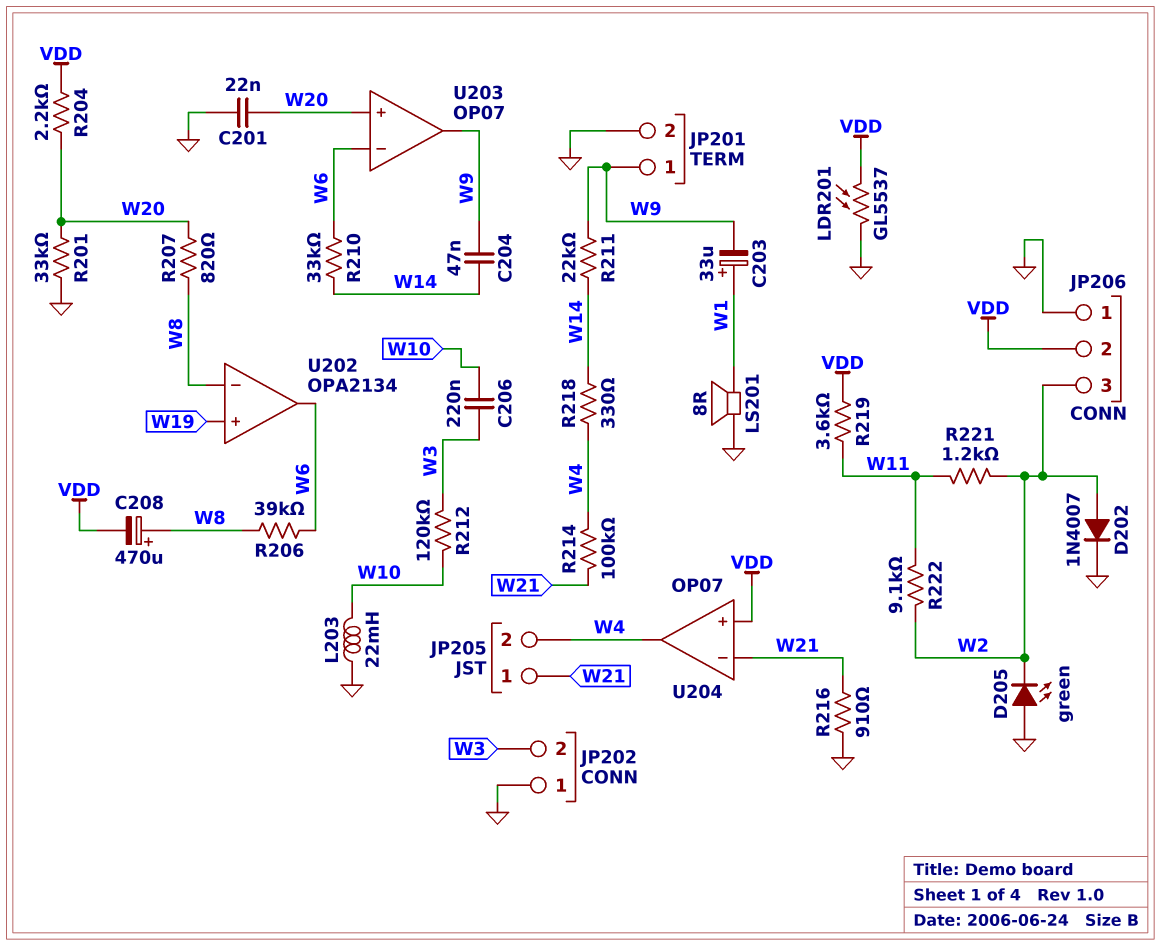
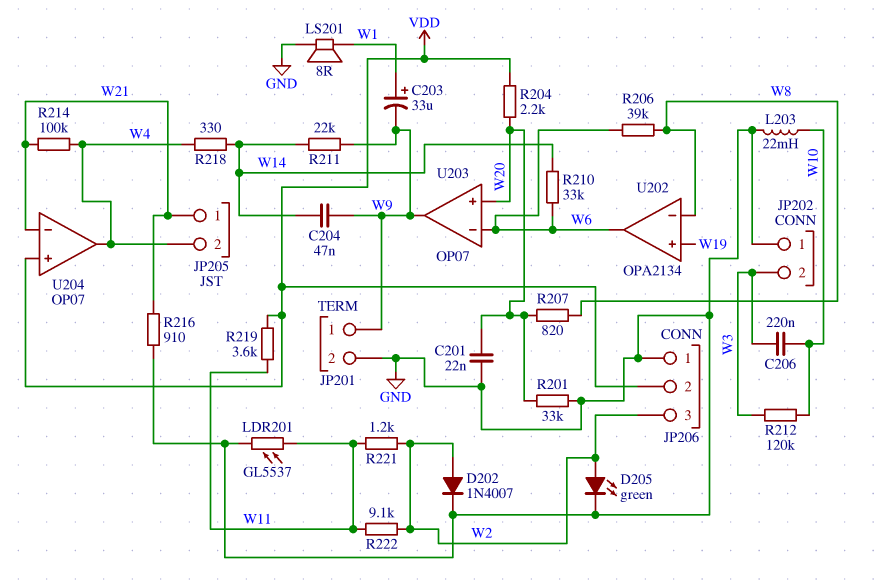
C208: 470uF (plus W8, minus VDD) -> none
D205: LED green (A GND, K W2) -> LED green (A W2, K GND)
LDR201: GL5537 (GND, VDD) -> GL5537 (GND, W11)

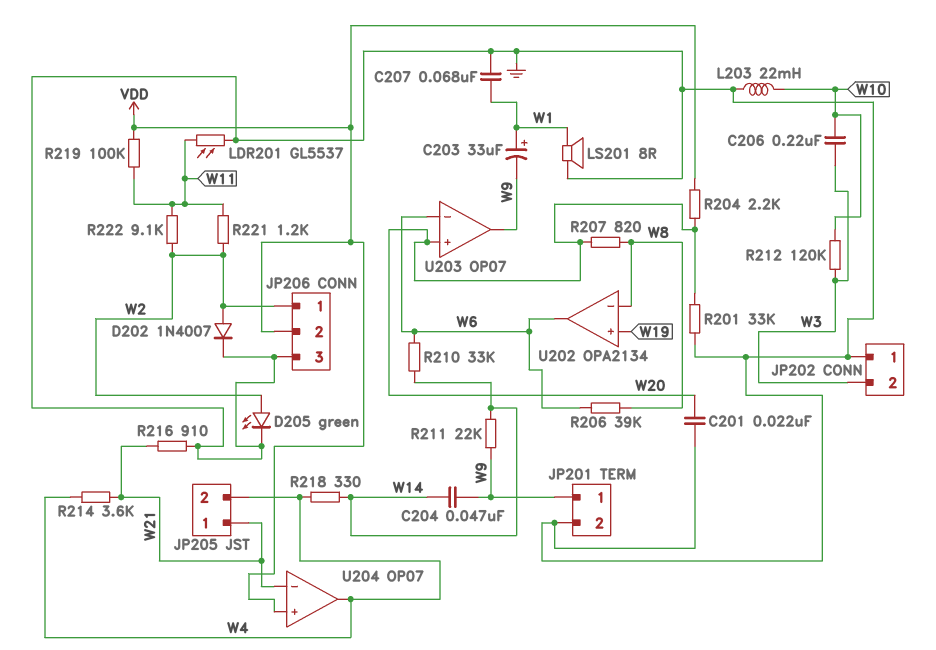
C207: none -> 68nF (GND, W1)
JP206 pin 1: GND -> W2
JP206 pin 3: W2 -> GND
R214: 100k (W4, W21) -> 3.6k (W4, W21)
R219: 3.6k (VDD, W11) -> 100k (VDD, W11)

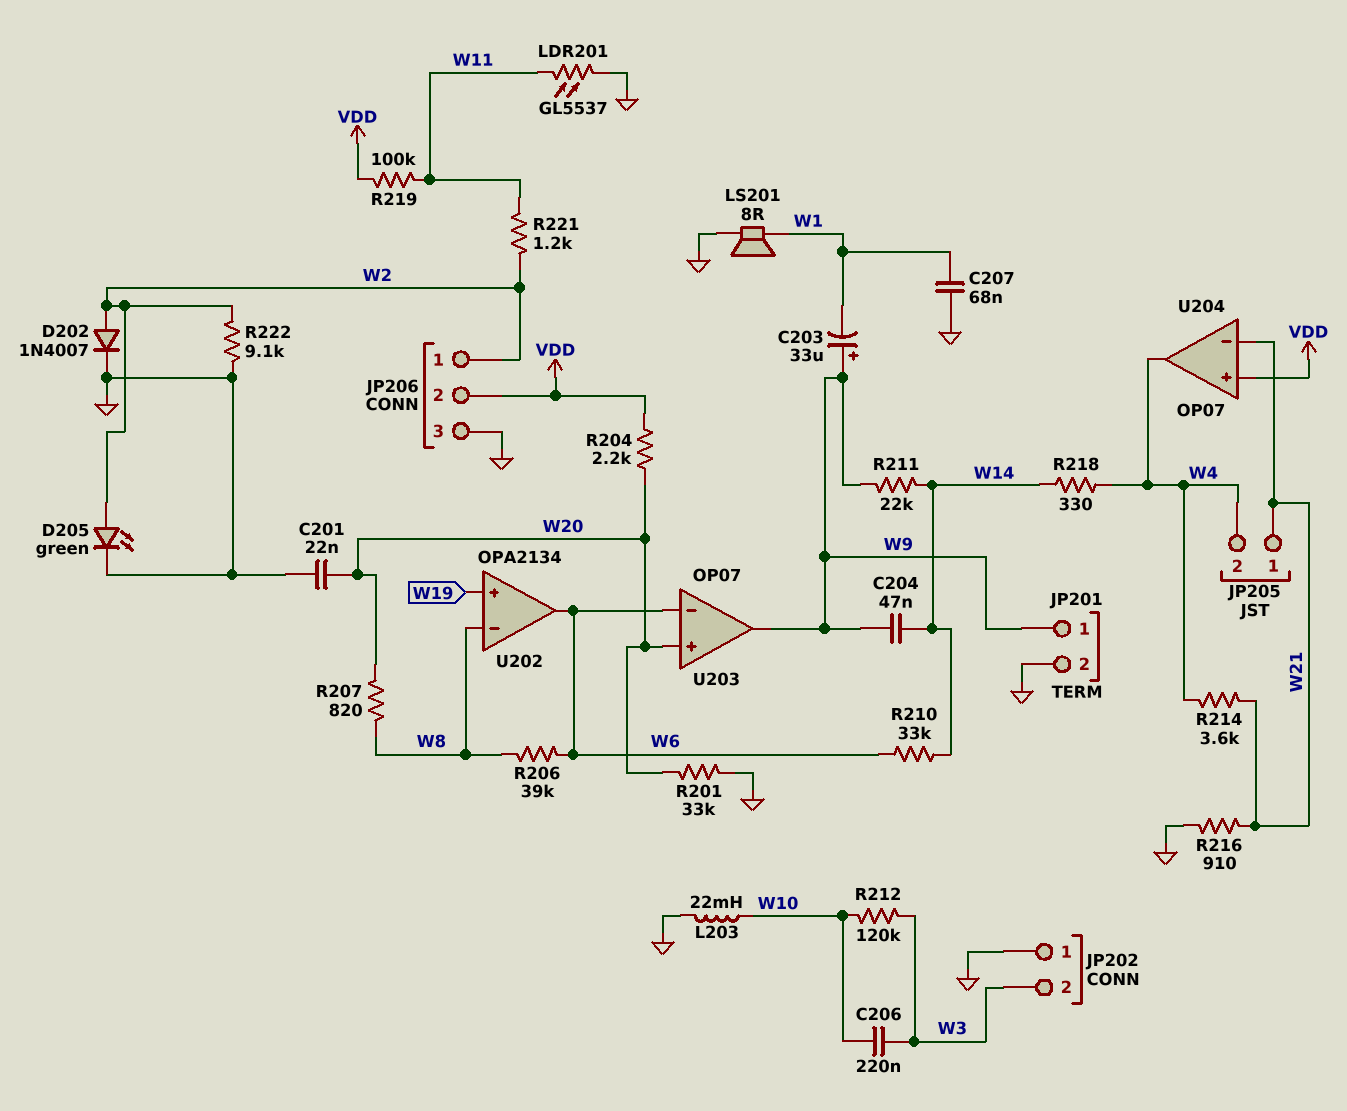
C203: 33uF (plus W1, minus W9) -> 33uF (plus W9, minus W1)
R222: 9.1k (W2, W11) -> 9.1k (GND, W2)

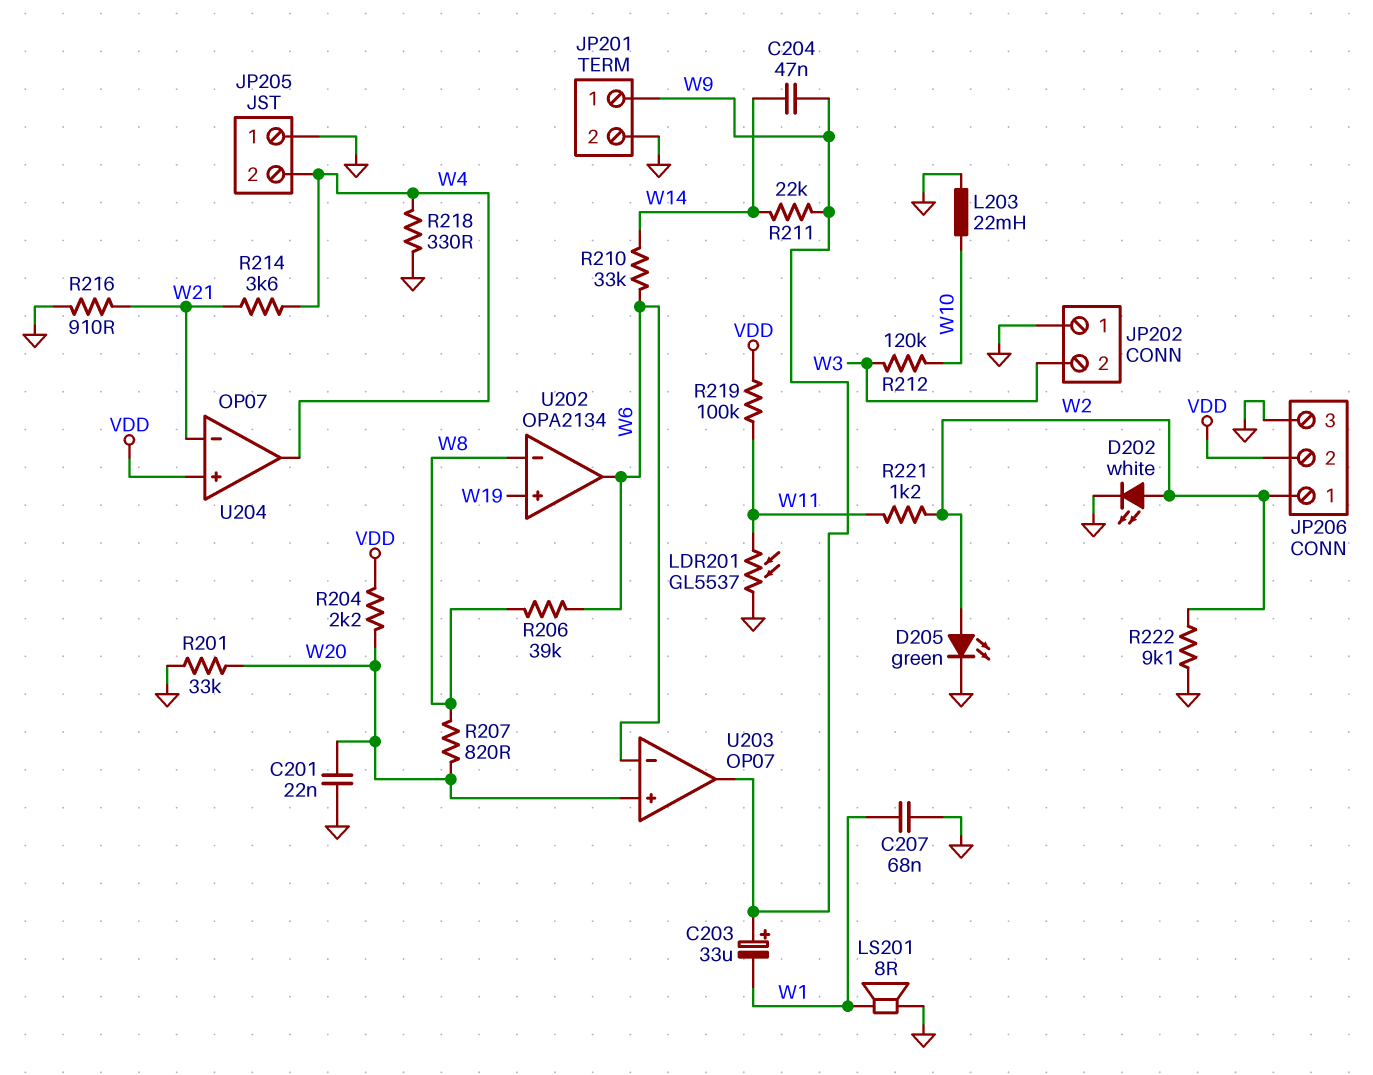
C206: 220nF (W3, W10) -> none
D202: diode 1N4007 (A W2, K GND) -> LED white (A W2, K GND)
JP205 pin 1: W21 -> GND
R218: 330 (W4, W14) -> 330 (GND, W4)

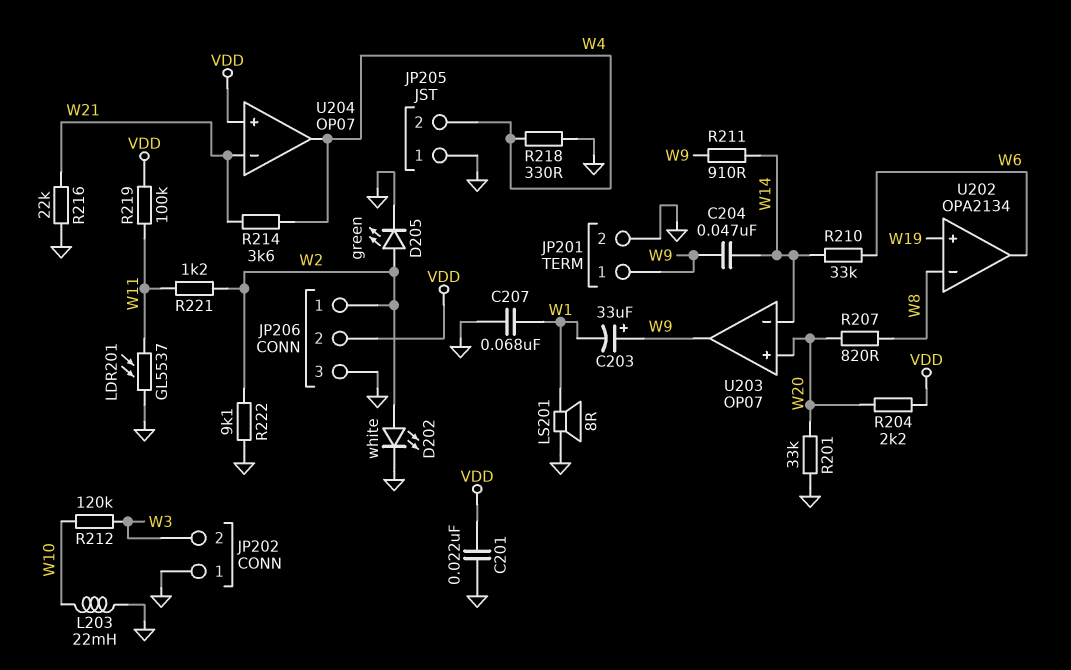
C201: 22nF (GND, W20) -> 22nF (GND, VDD)
R206: 39k (W6, W8) -> none
R211: 22k (W9, W14) -> 910 (W9, W14)
R216: 910 (GND, W21) -> 22k (GND, W21)
U203 pin in-: W6 -> W14

